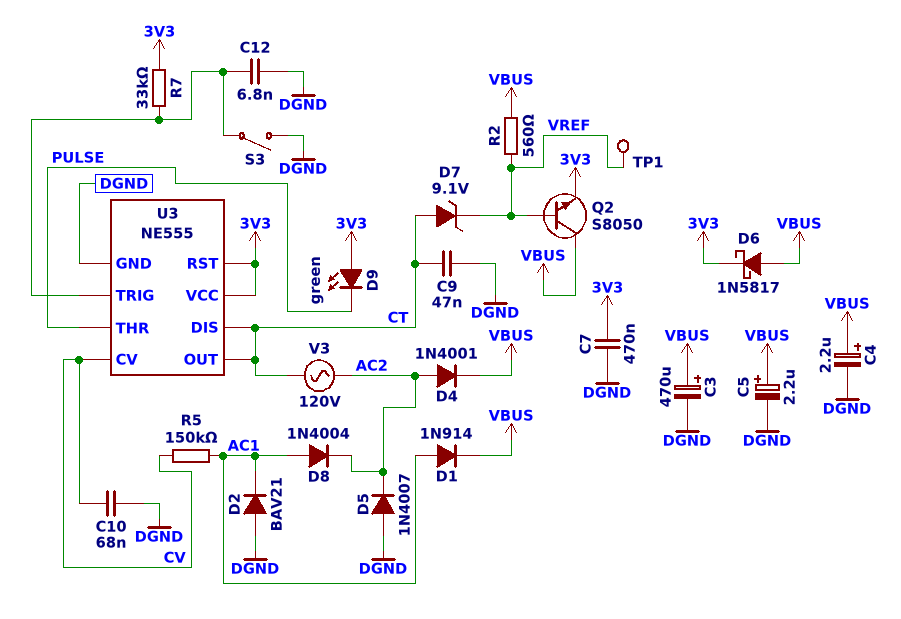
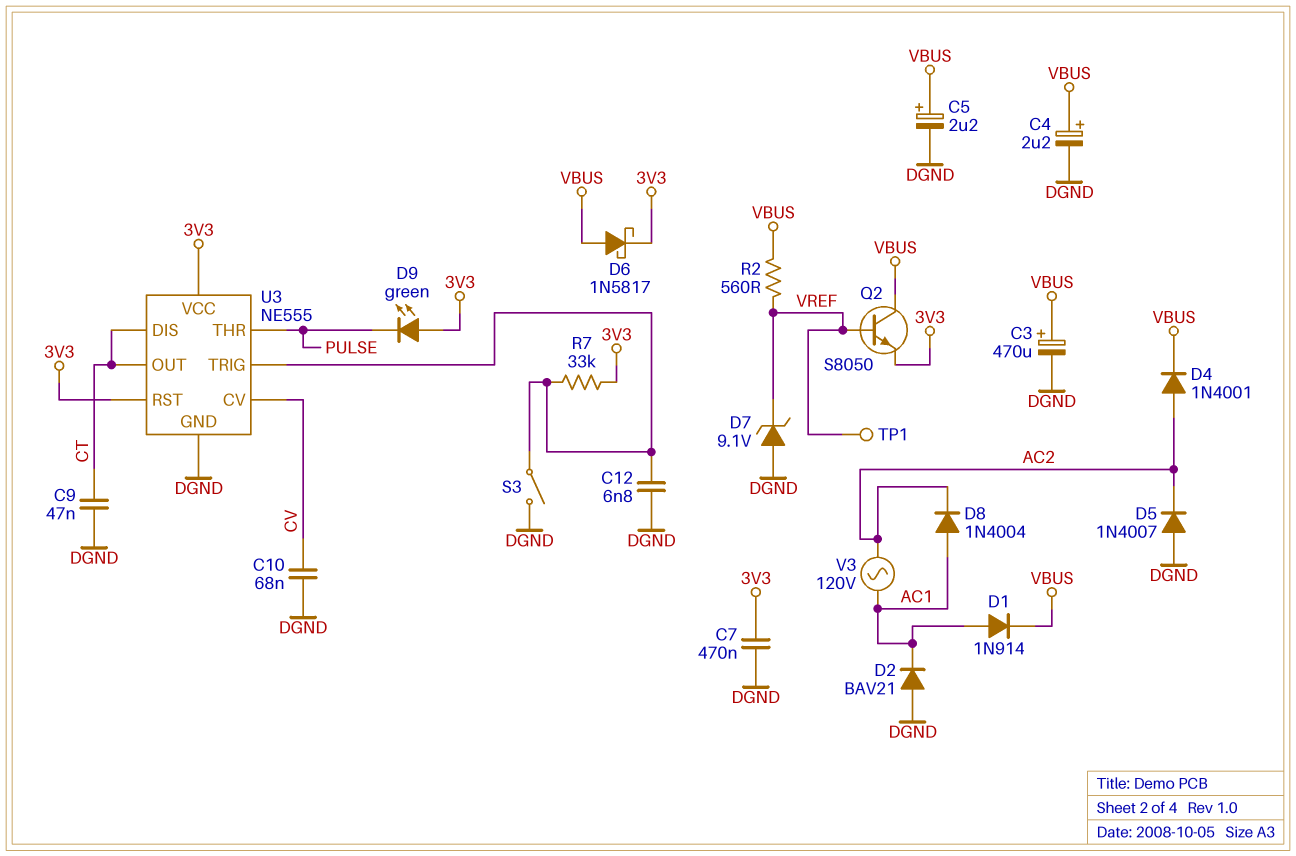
D7: zener 9.1V (A CT, K VREF) -> zener 9.1V (A DGND, K VREF)
R5: 150k (AC1, CV) -> none
V3: AC 120V (AC2, CT) -> AC 120V (AC1, AC2)

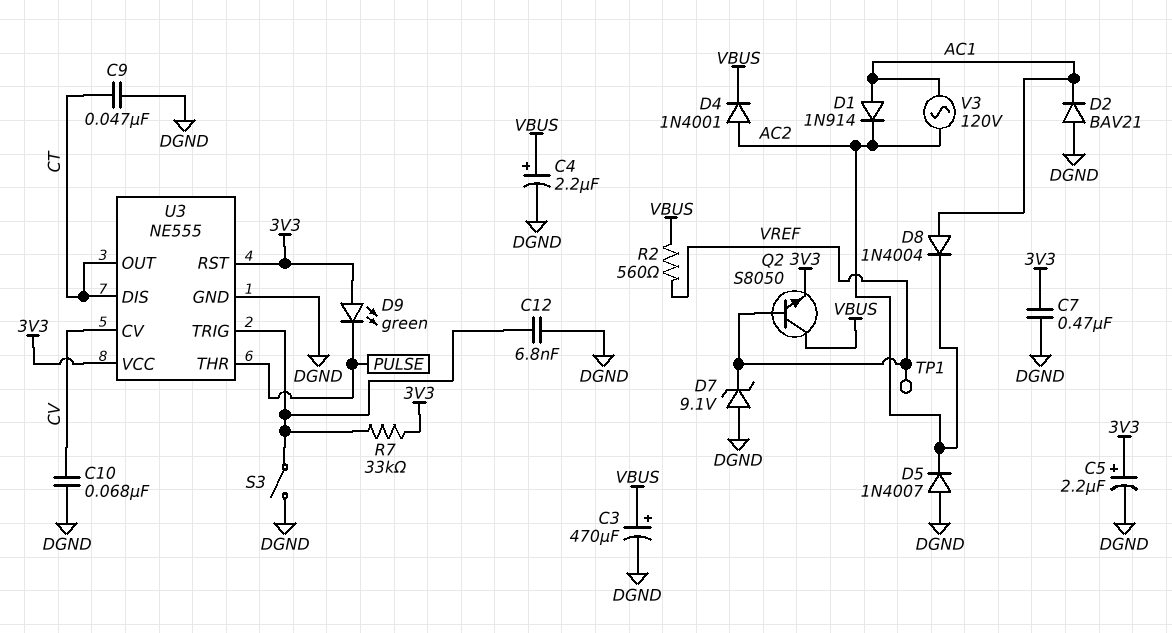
C5: 2.2uF (plus VBUS, minus DGND) -> 2.2uF (plus 3V3, minus DGND)
D1: diode 1N914 (A AC1, K VBUS) -> diode 1N914 (A AC1, K AC2)
D6: schottky 1N5817 (A VBUS, K 3V3) -> none

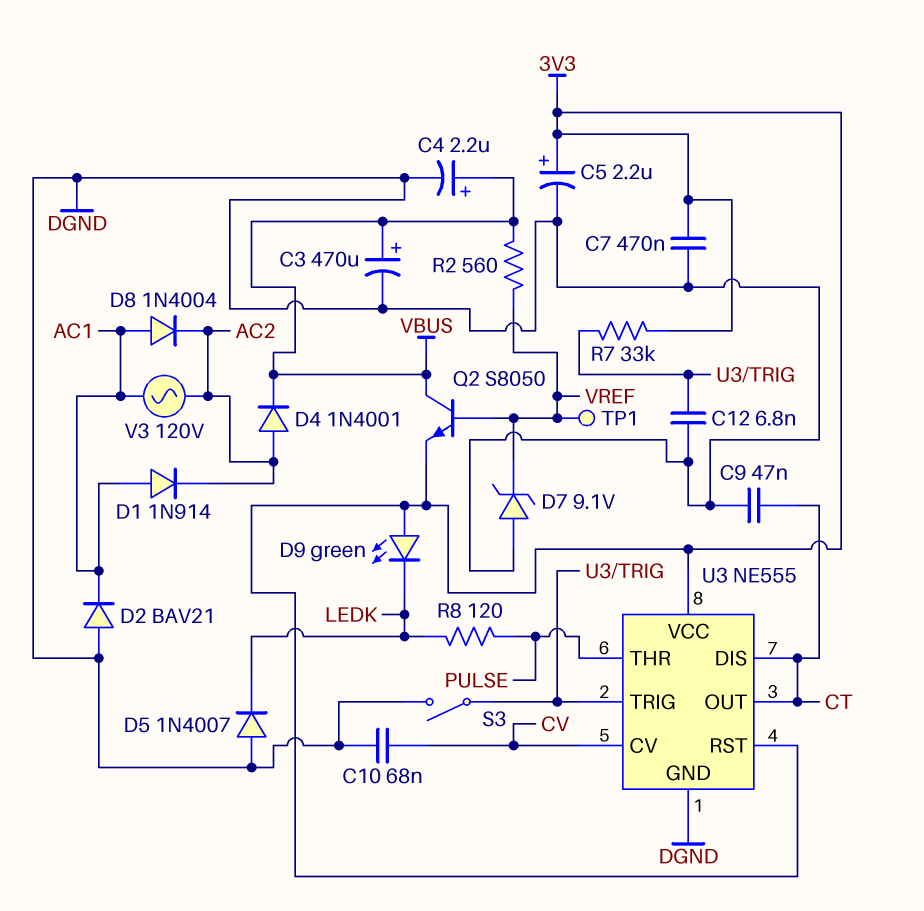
D5: diode 1N4007 (A DGND, K AC2) -> diode 1N4007 (A DGND, K LEDK)
D9: LED green (A 3V3, K PULSE) -> LED green (A 3V3, K LEDK)
R8: none -> 120 (LEDK, PULSE)

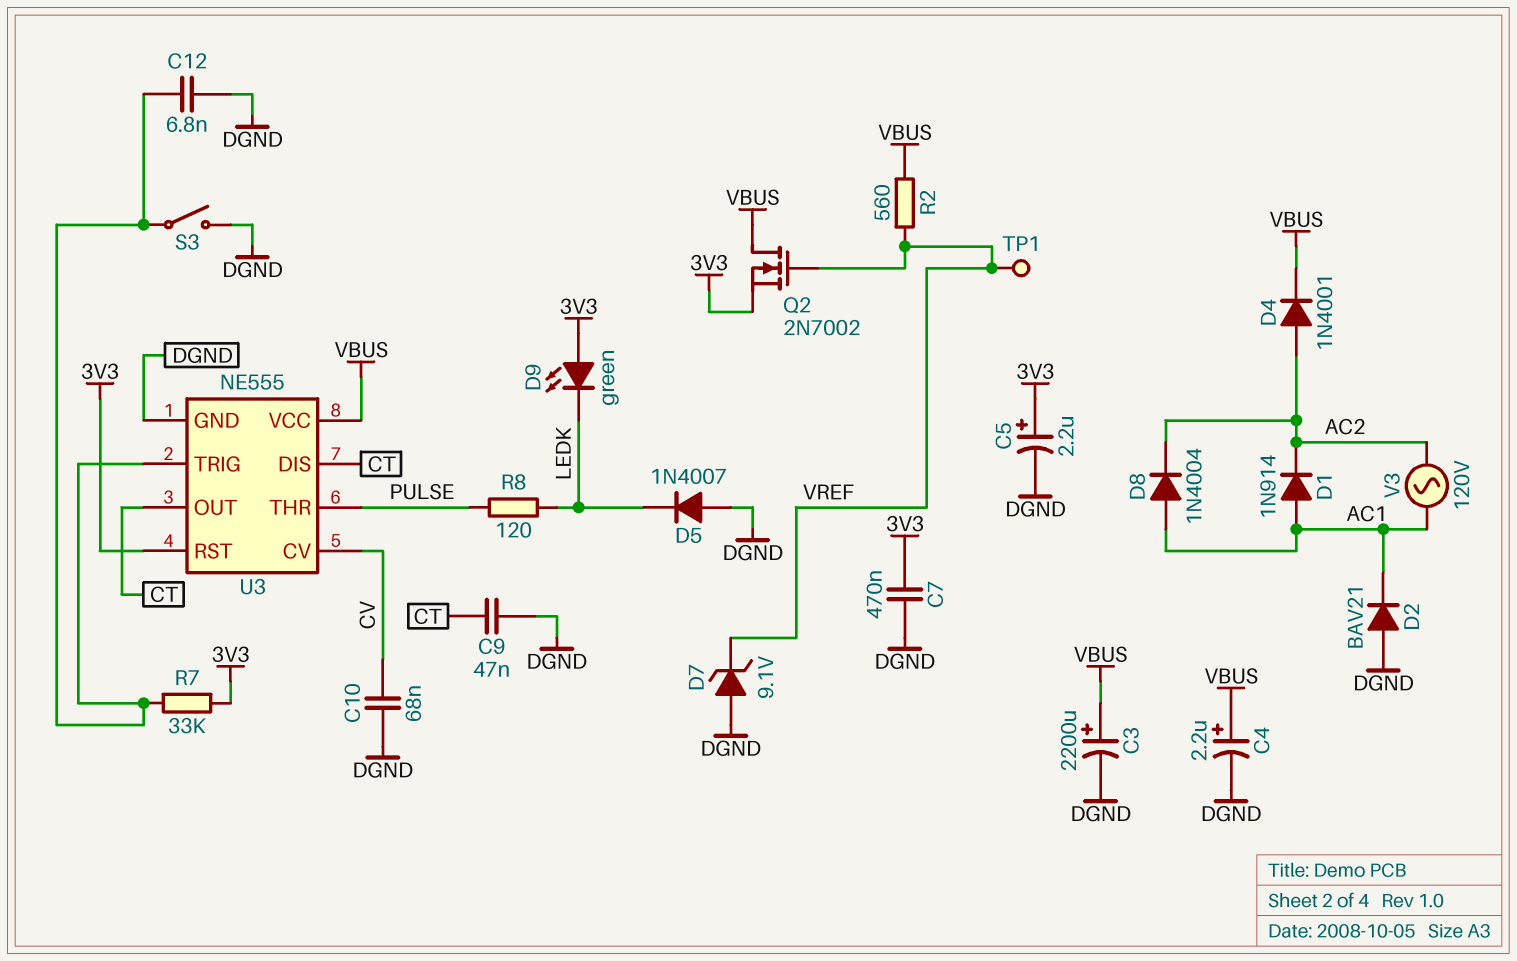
C3: 470uF (plus VBUS, minus DGND) -> 2200uF (plus VBUS, minus DGND)
Q2: NPN S8050 (B VREF, C VBUS, E 3V3) -> NMOS 2N7002 (G VREF, D VBUS, S 3V3)
U3 pin VCC: 3V3 -> VBUS

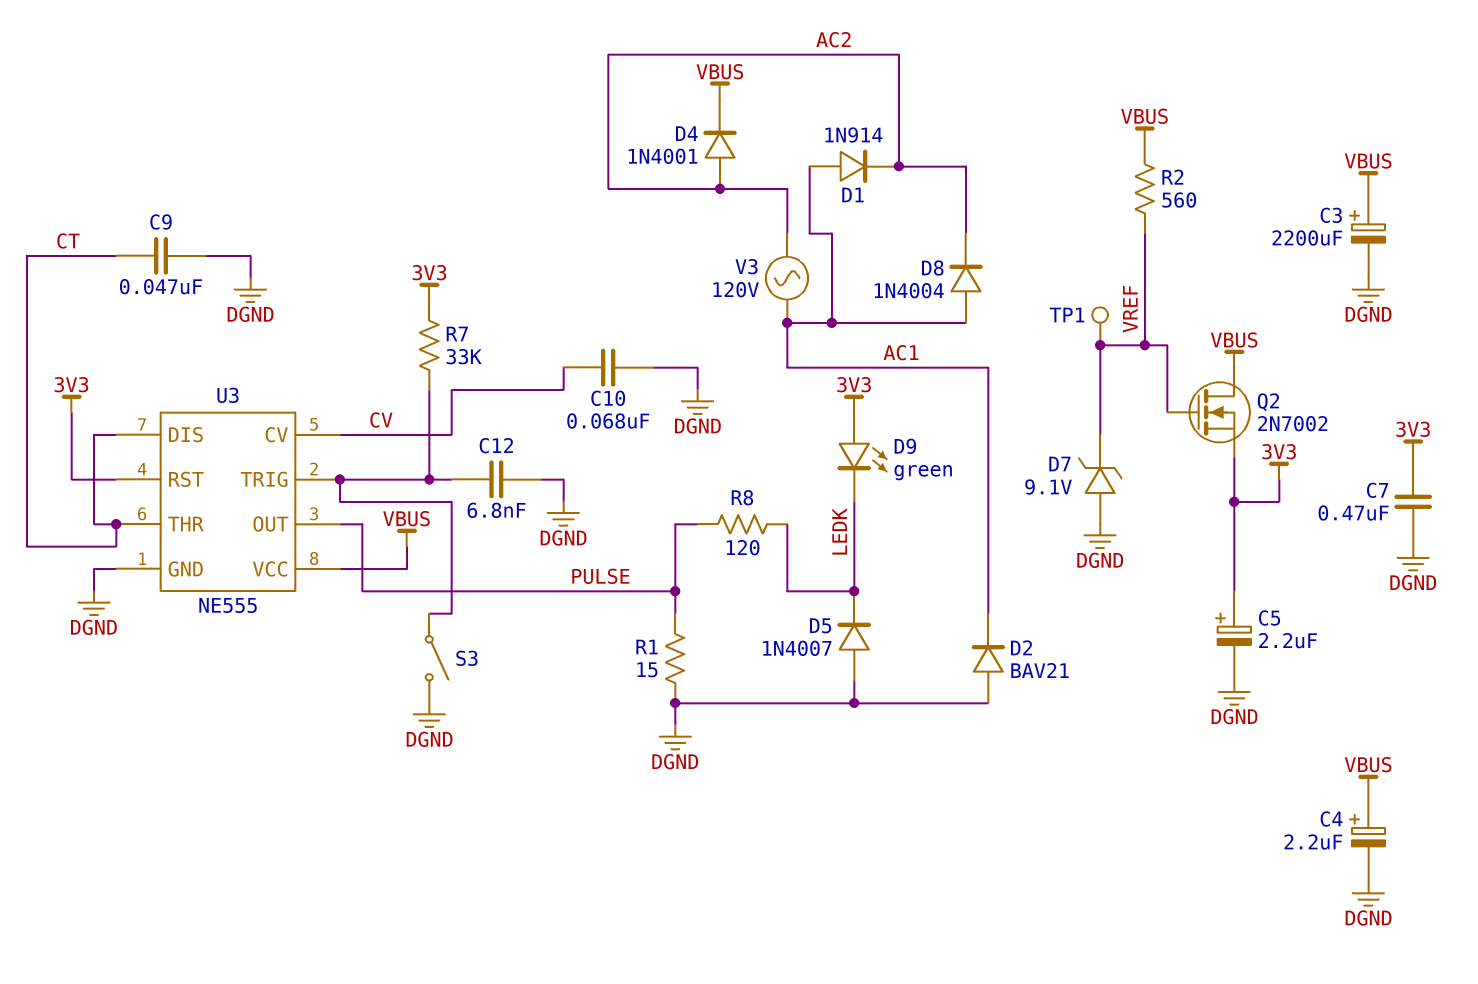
R1: none -> 15 (DGND, PULSE)
U3 pin OUT: CT -> PULSE
U3 pin THR: PULSE -> CT

